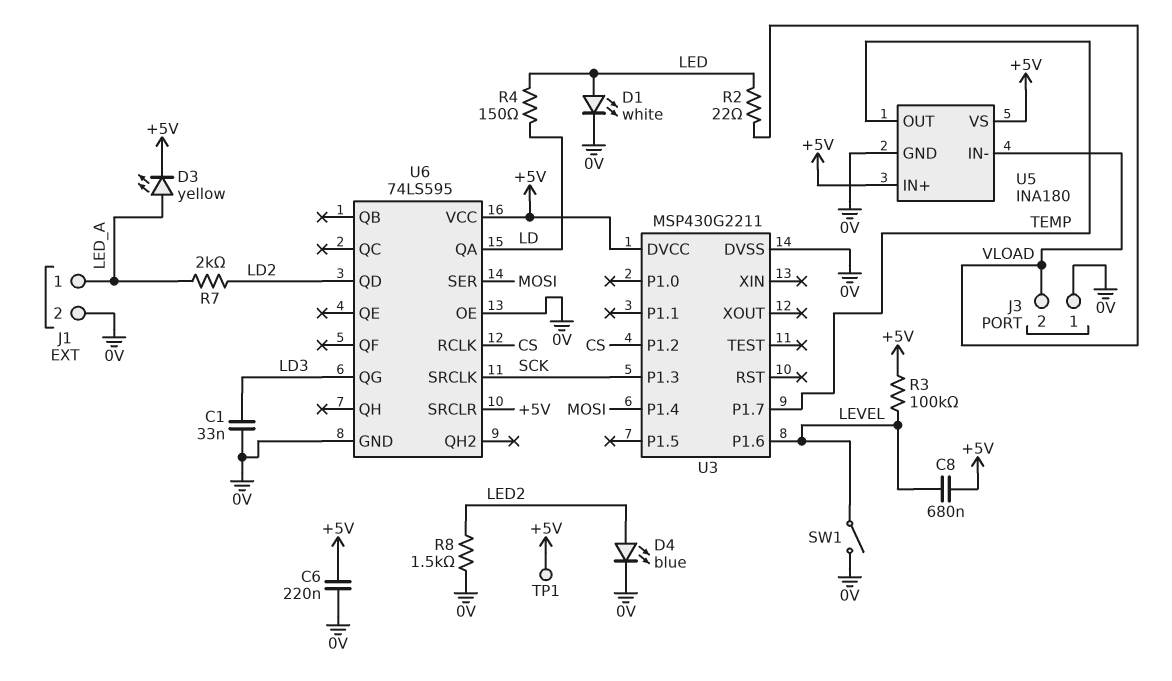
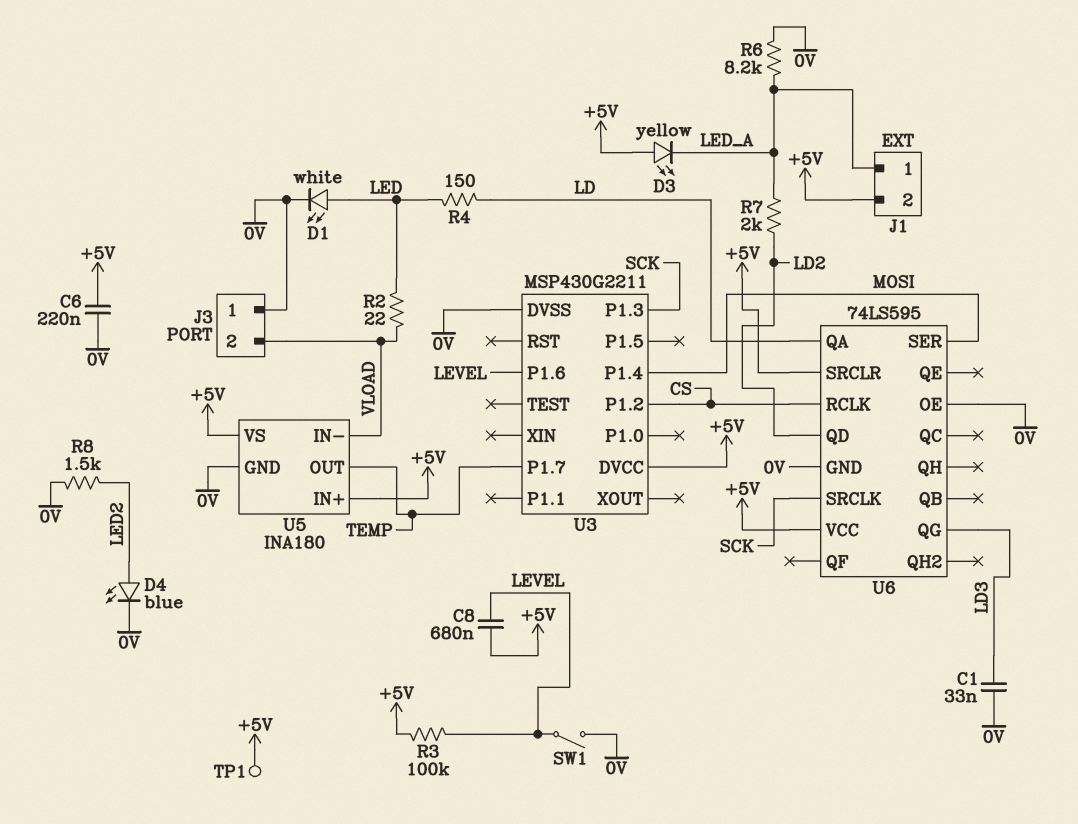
D3: LED yellow (A LED_A, K +5V) -> LED yellow (A +5V, K LED_A)
J1 pin 2: 0V -> +5V
R6: none -> 8.2k (0V, LED_A)

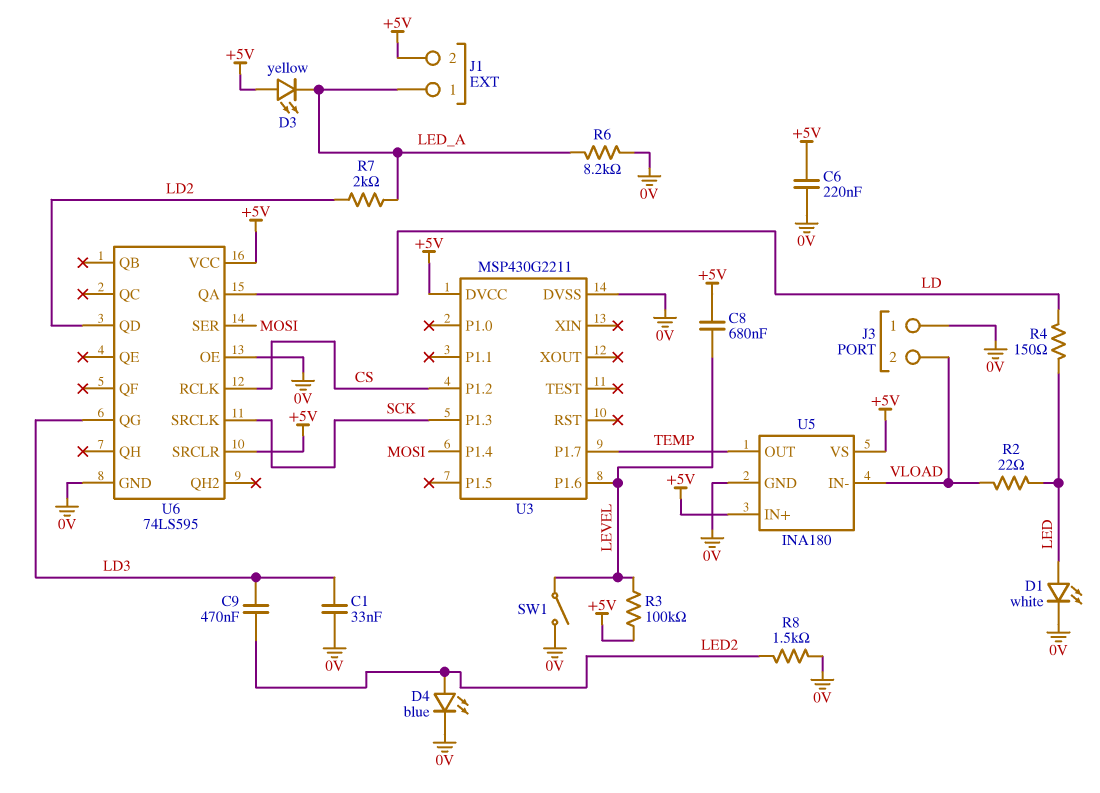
C9: none -> 470nF (LD3, LED2)
TP1: test point (+5V) -> none

